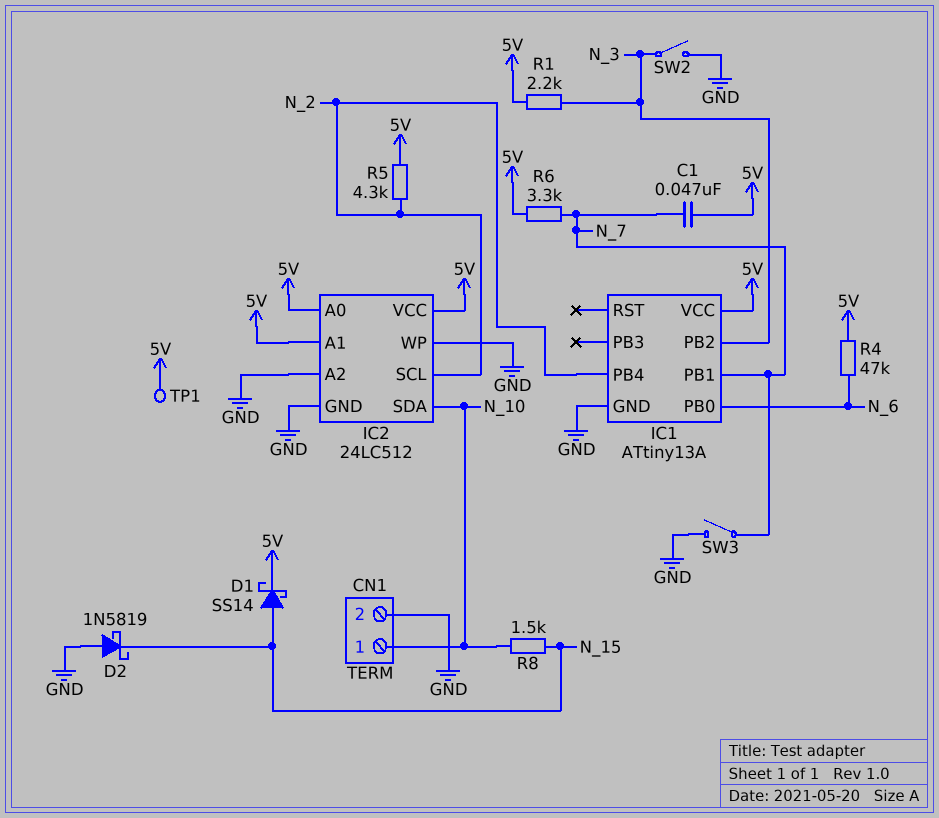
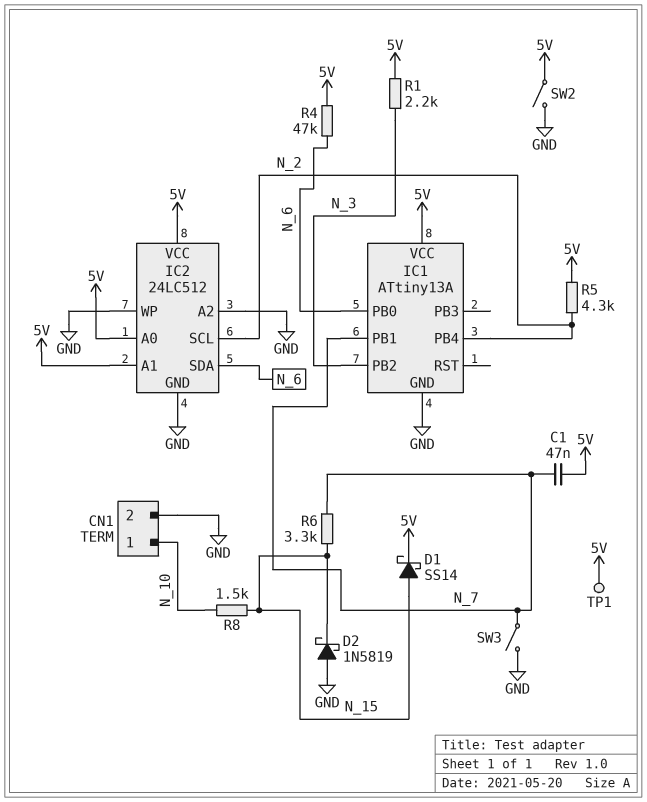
IC2 pin SDA: N_10 -> N_6
R6: 3.3k (5V, N_7) -> 3.3k (N_7, N_15)
SW2: switch (GND, N_3) -> switch (5V, GND)

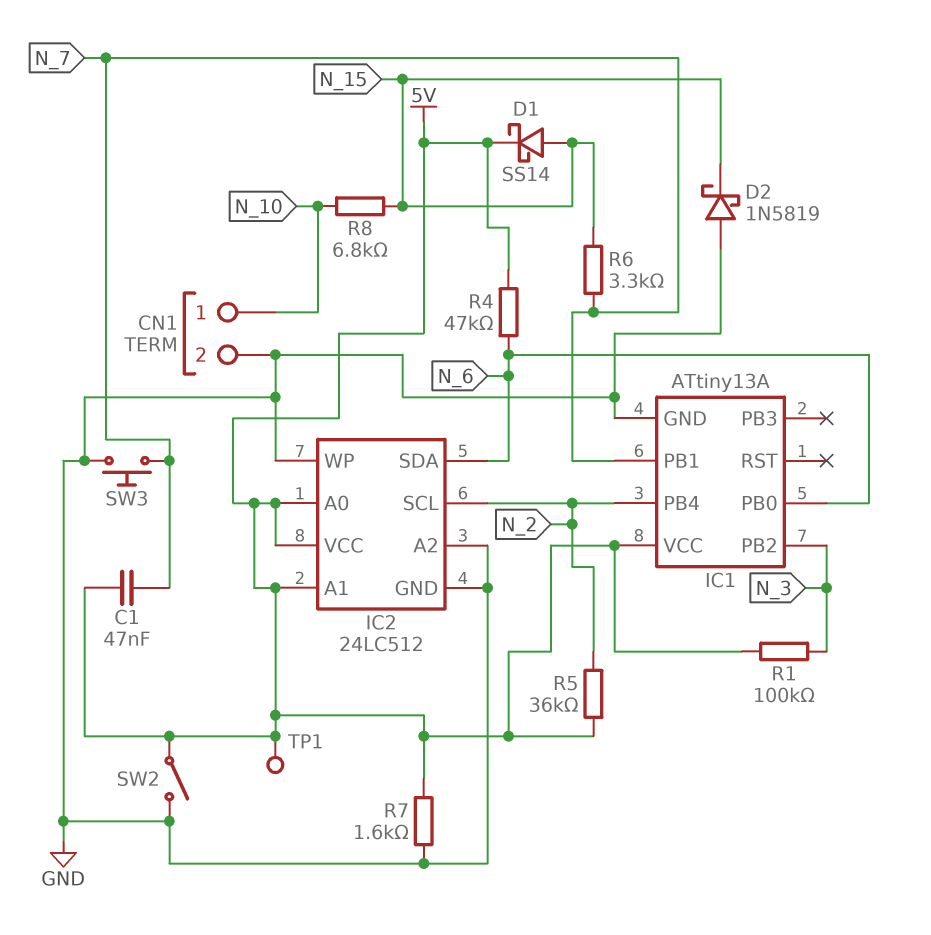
R1: 2.2k (5V, N_3) -> 100k (5V, N_3)
R5: 4.3k (5V, N_2) -> 36k (5V, N_2)
R7: none -> 1.6k (5V, GND)
R8: 1.5k (N_10, N_15) -> 6.8k (N_10, N_15)
SW3: switch (GND, N_7) -> button (GND, N_7)

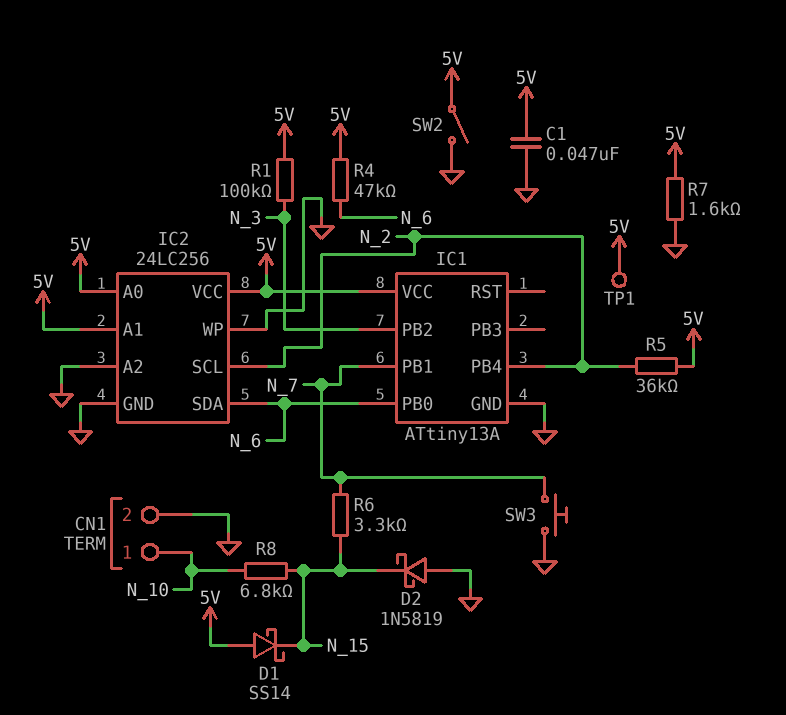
C1: 47nF (5V, N_7) -> 47nF (5V, GND)
D1: schottky SS14 (A N_15, K 5V) -> schottky SS14 (A 5V, K N_15)
IC2: 24LC512 -> 24LC256

